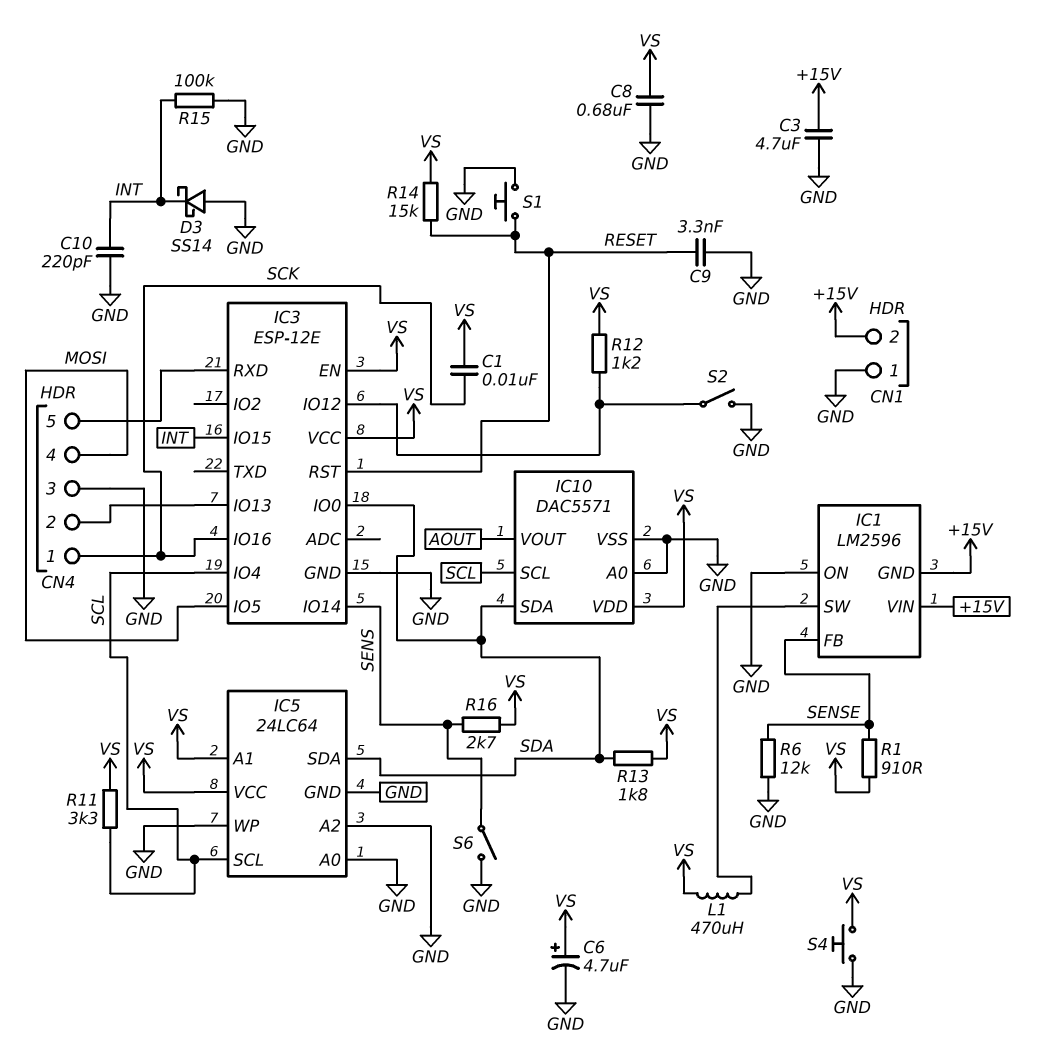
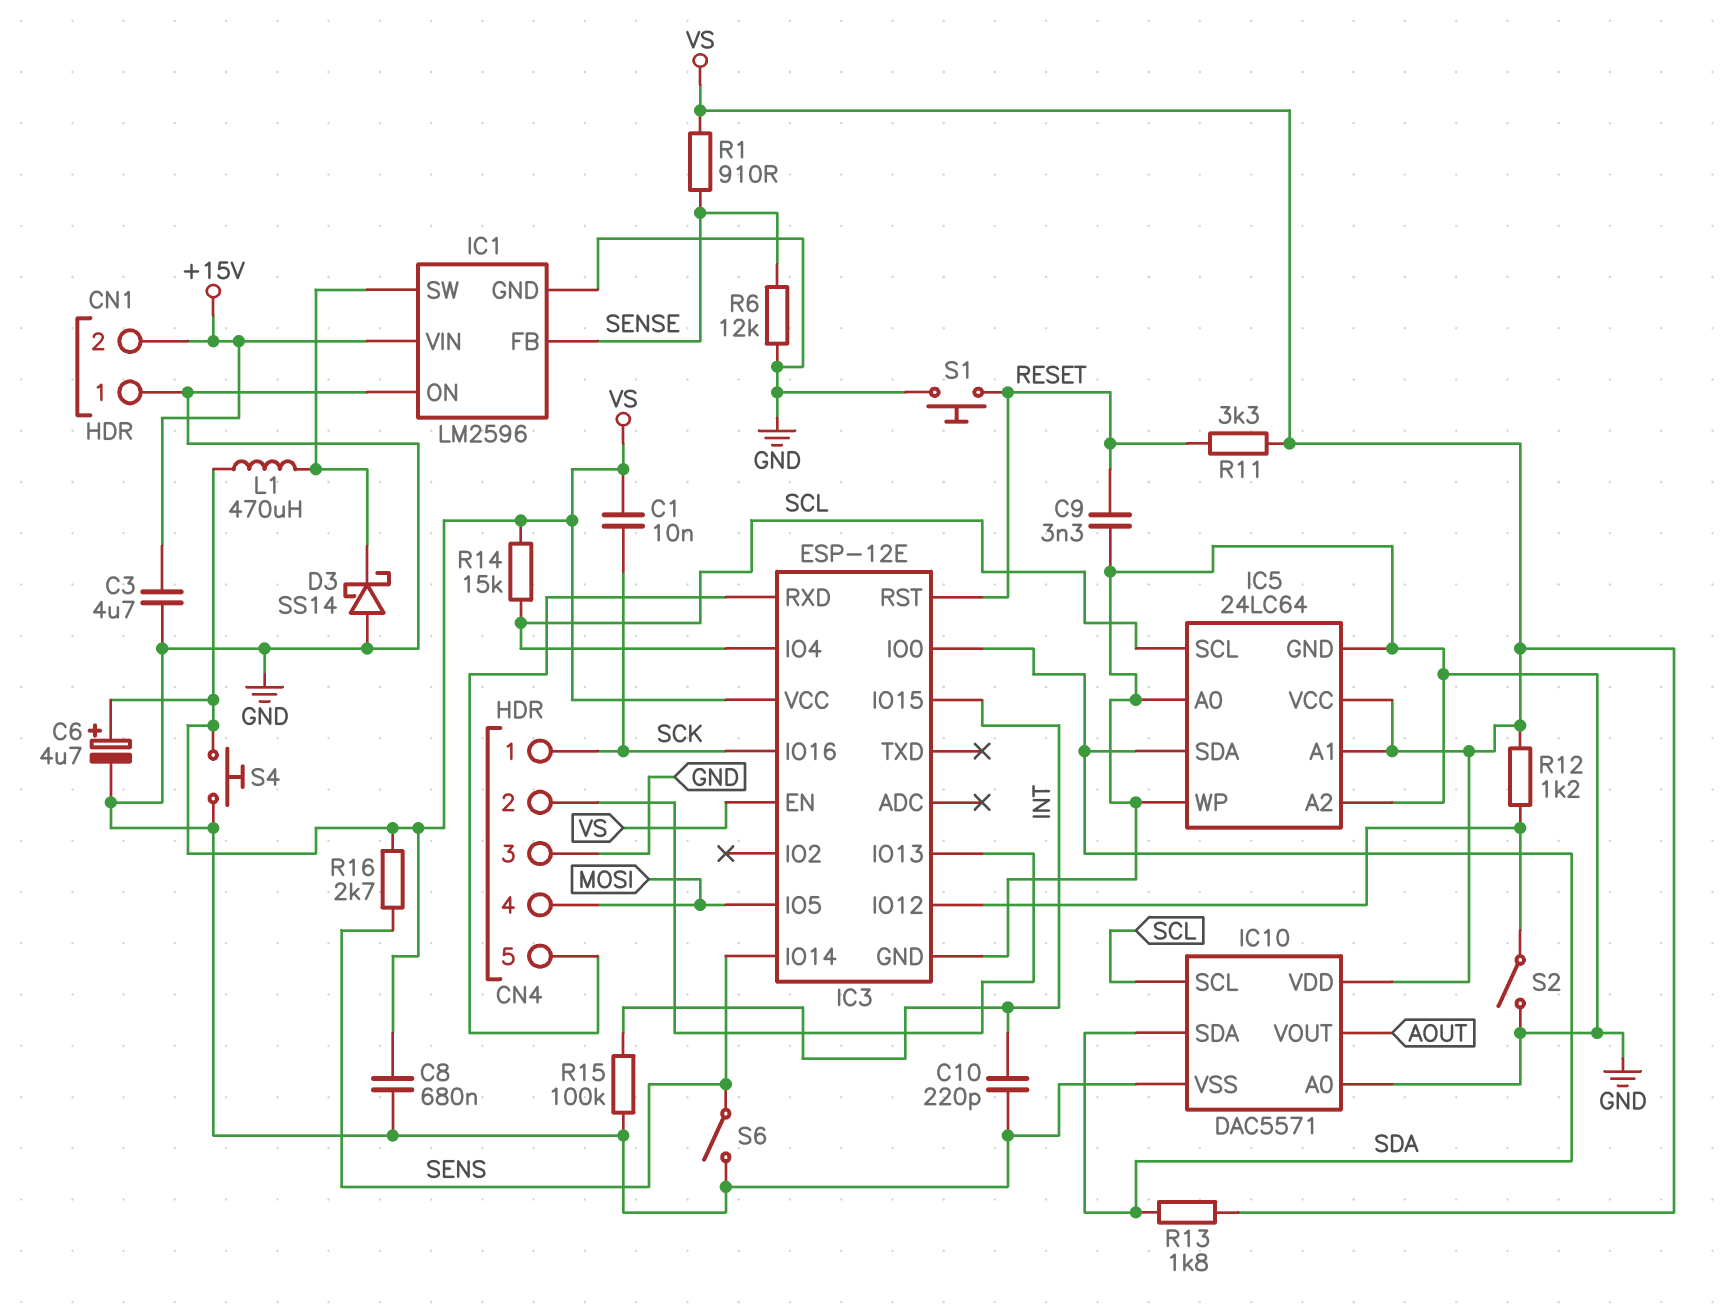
D3: schottky SS14 (A GND, K INT) -> schottky SS14 (A GND, K IC1/SW)
IC1 pin GND: +15V -> GND
R11: 3.3k (SCL, VS) -> 3.3k (RESET, VS)
R14: 15k (RESET, VS) -> 15k (SCL, VS)

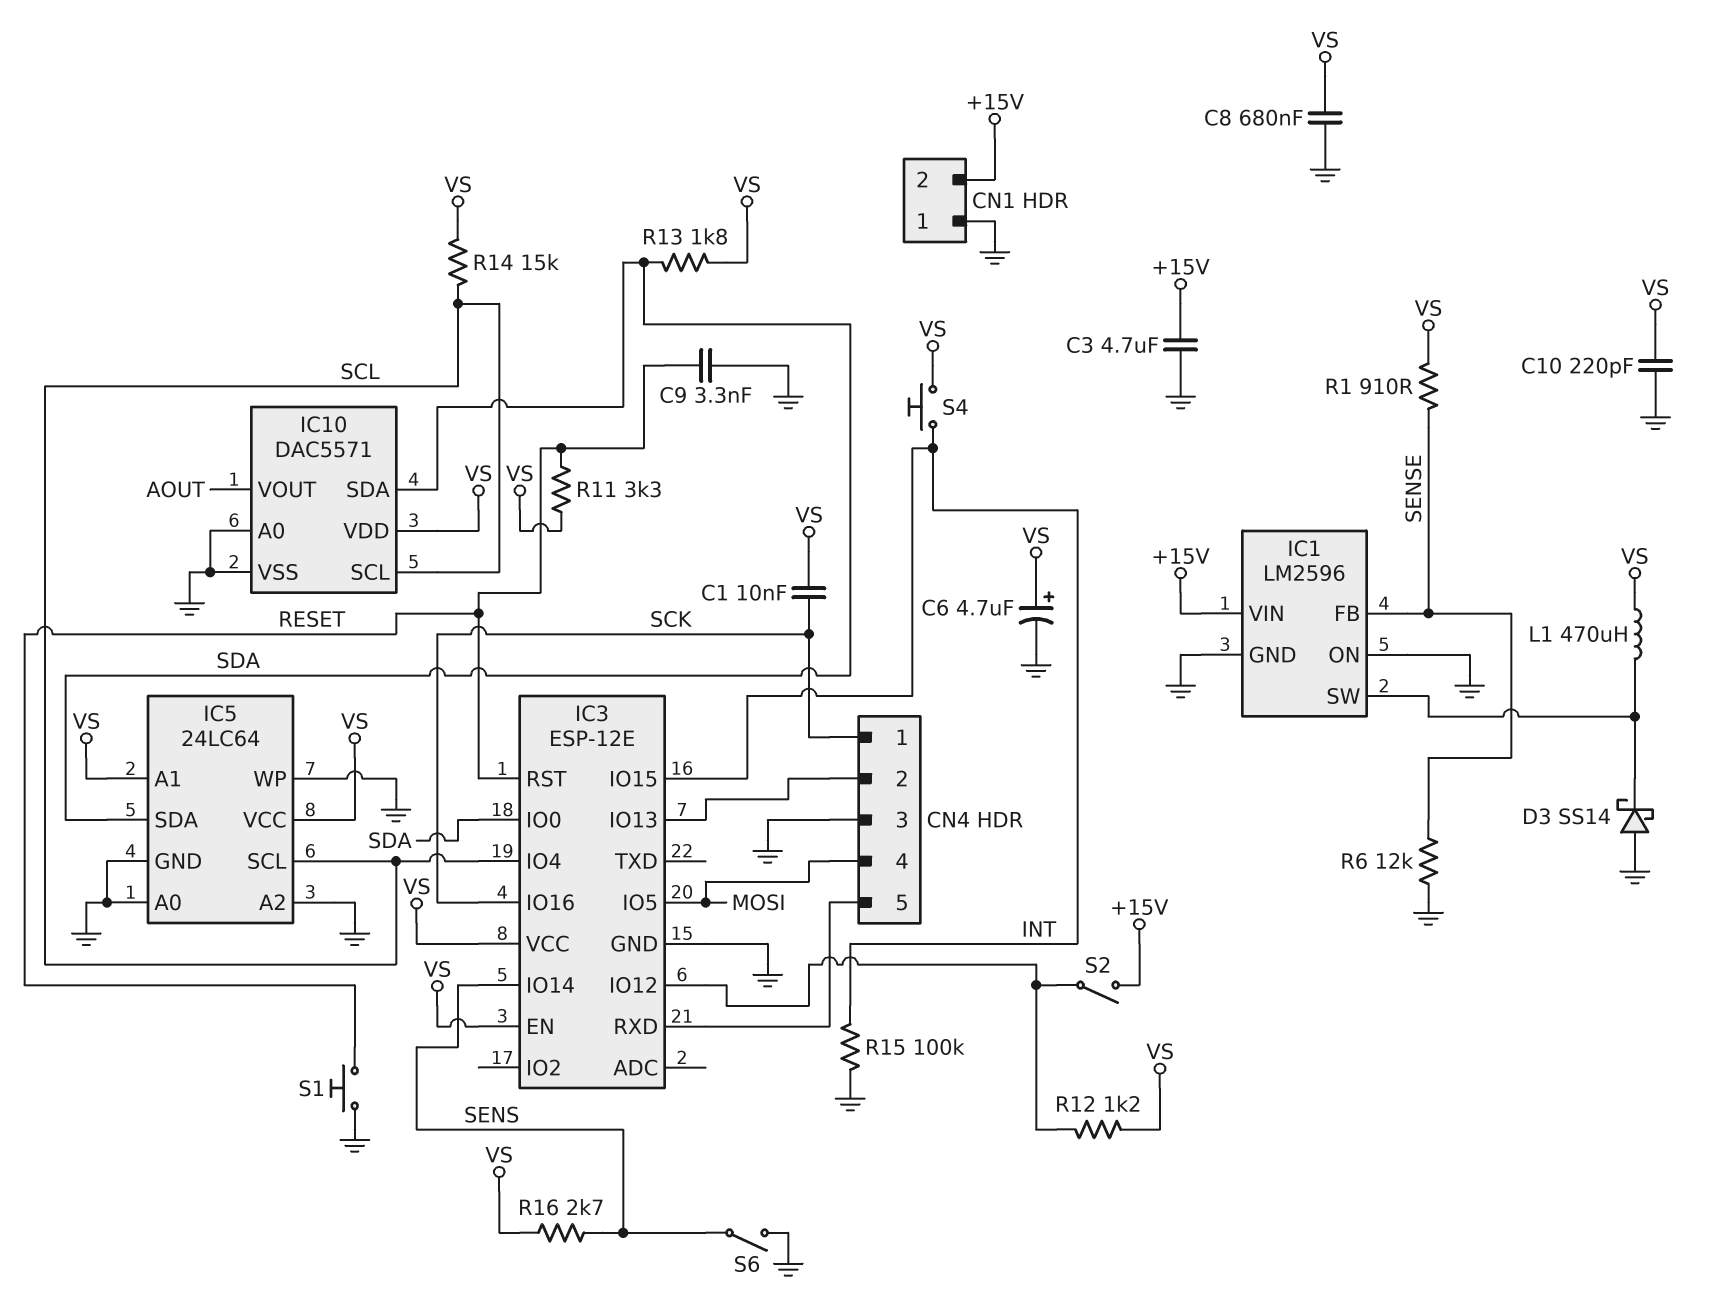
C10: 220pF (GND, INT) -> 220pF (GND, VS)
S2: switch (GND, IC3/IO12) -> switch (+15V, IC3/IO12)
S4: button (GND, VS) -> button (INT, VS)

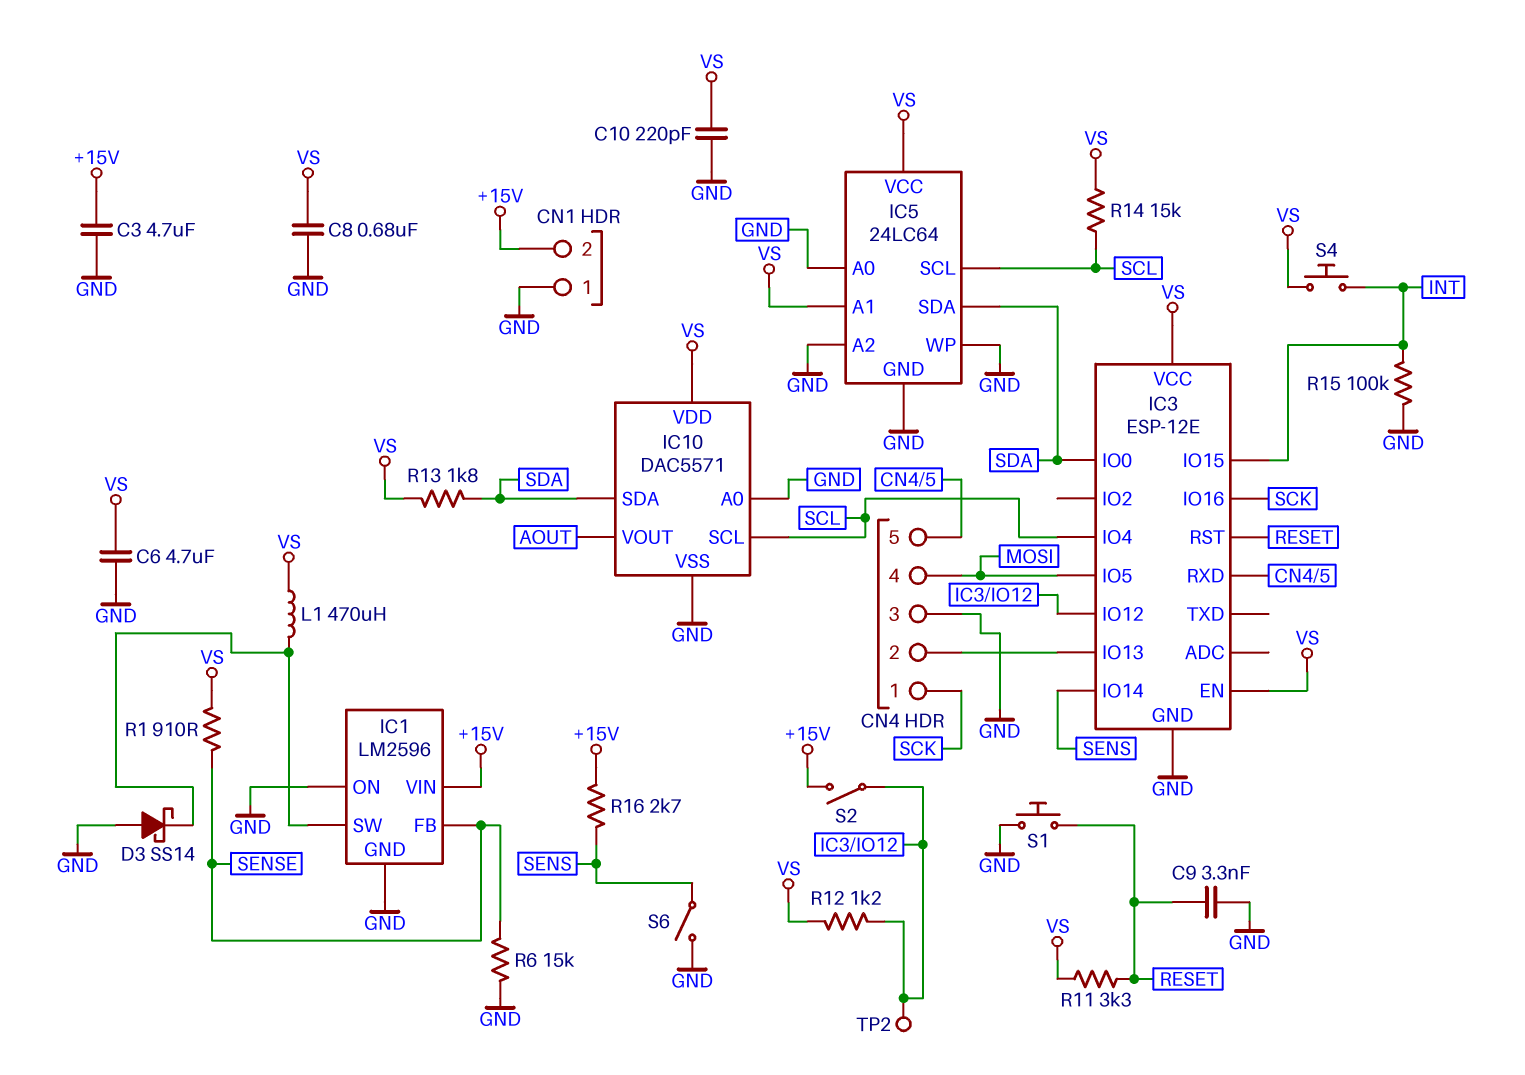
C1: 10nF (SCK, VS) -> none
C6: 4.7uF (plus VS, minus GND) -> 4.7uF (GND, VS)
R6: 12k (GND, SENSE) -> 15k (GND, SENSE)
R16: 2.7k (SENS, VS) -> 2.7k (+15V, SENS)
TP2: none -> test point (IC3/IO12)

